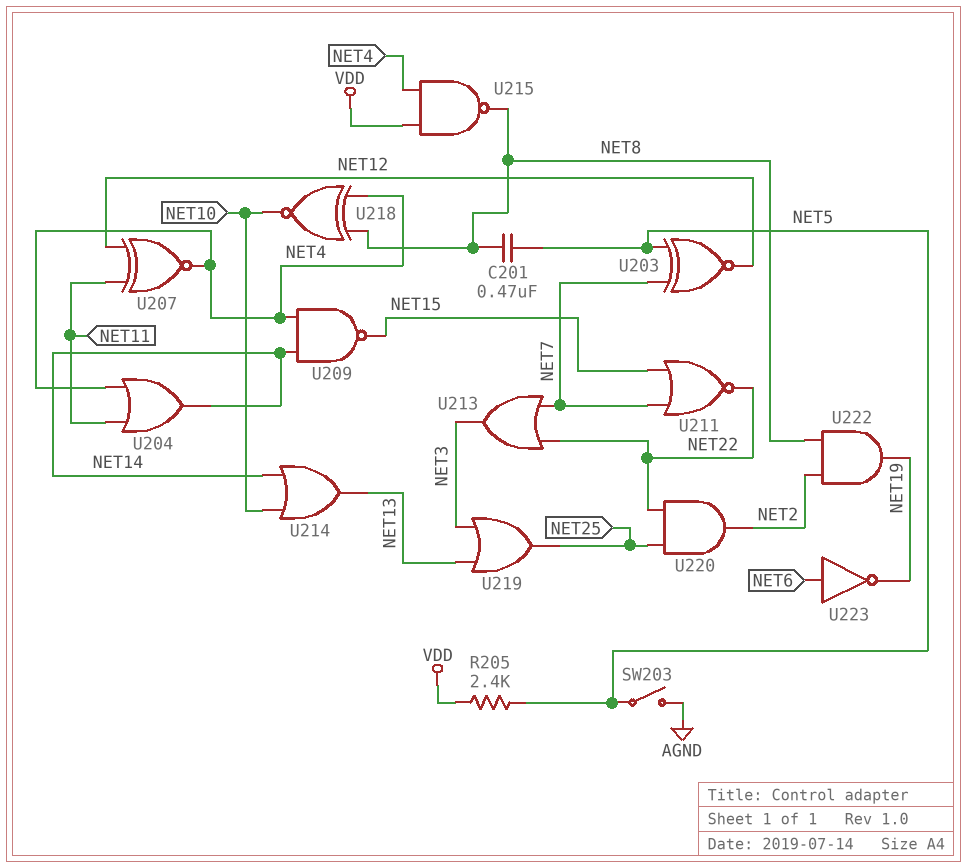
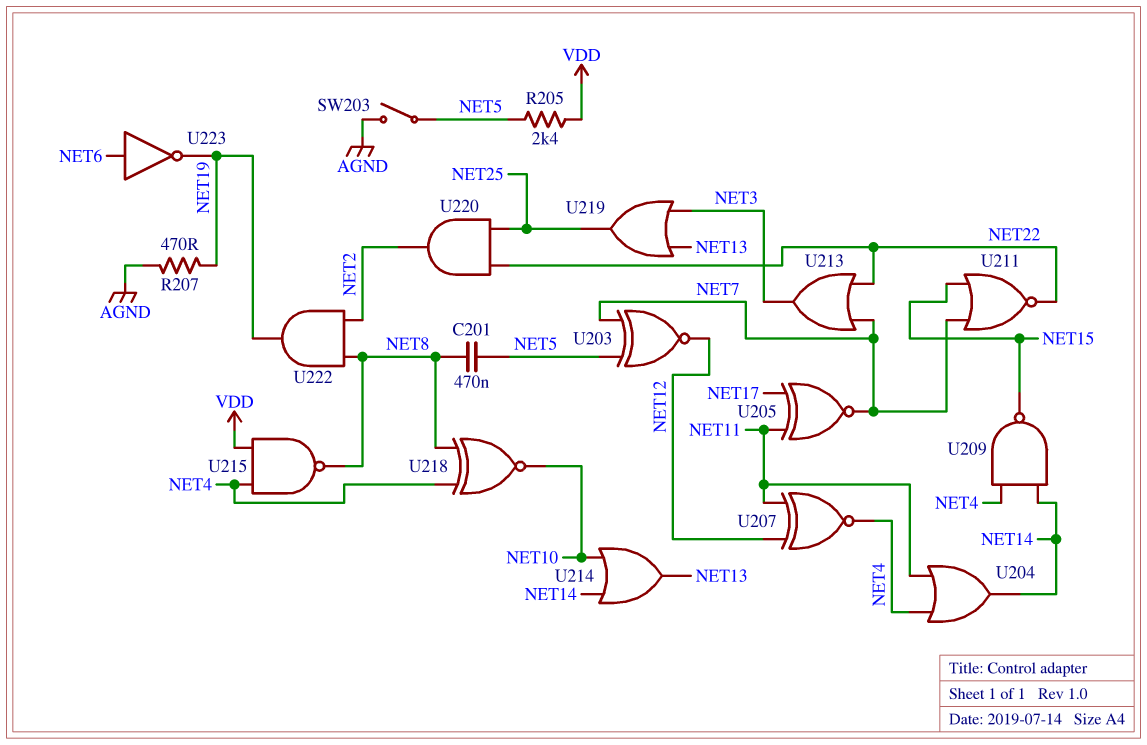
R207: none -> 470 (AGND, NET19)
U205: none -> XNOR (in NET11, in NET17, out NET7)

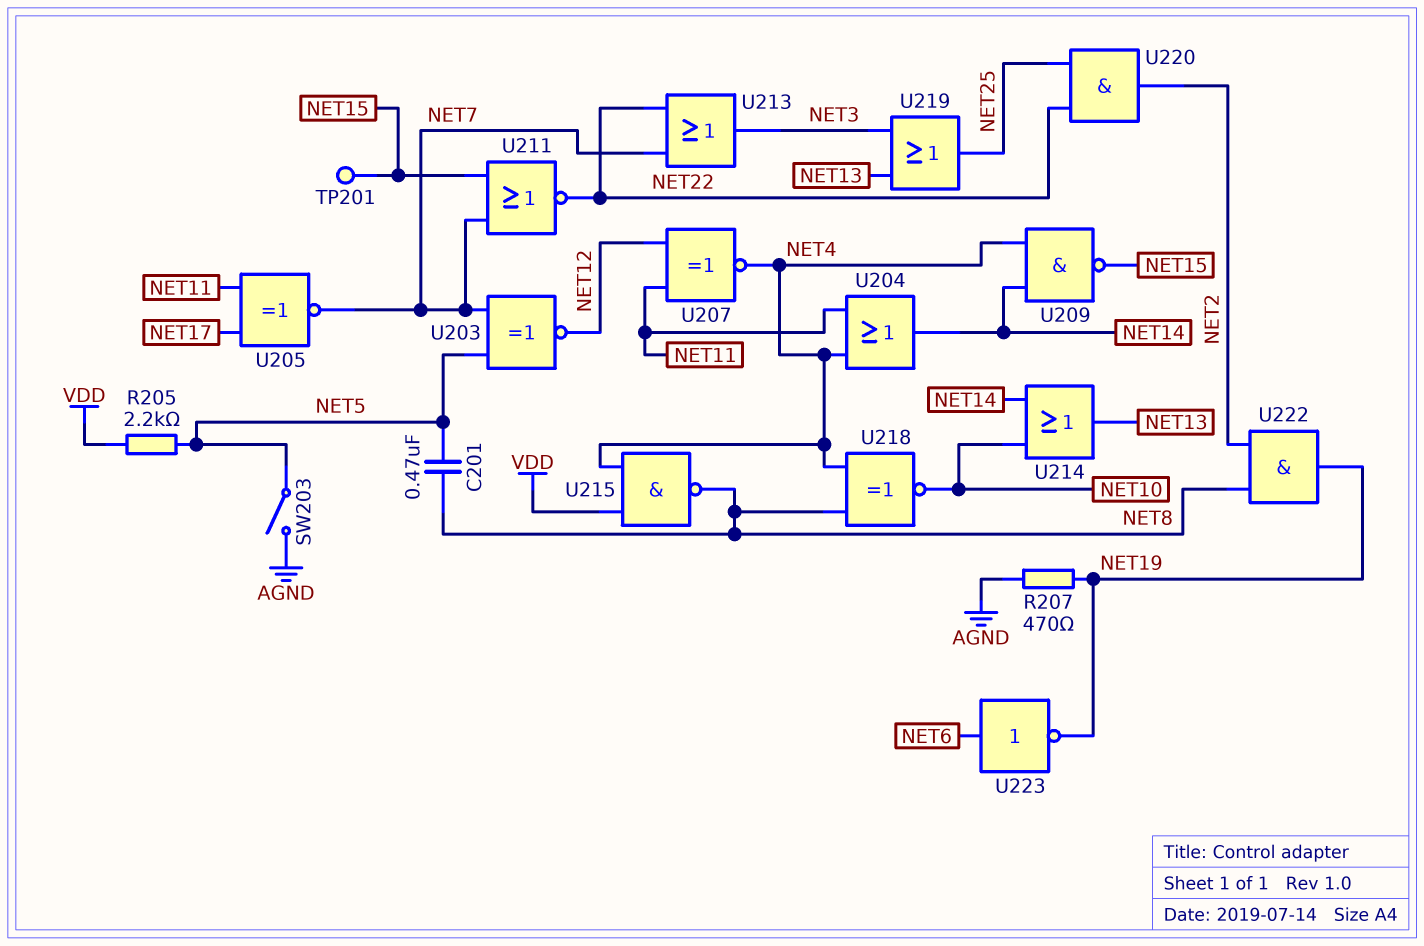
R205: 2.4k (NET5, VDD) -> 2.2k (NET5, VDD)
TP201: none -> test point (NET15)

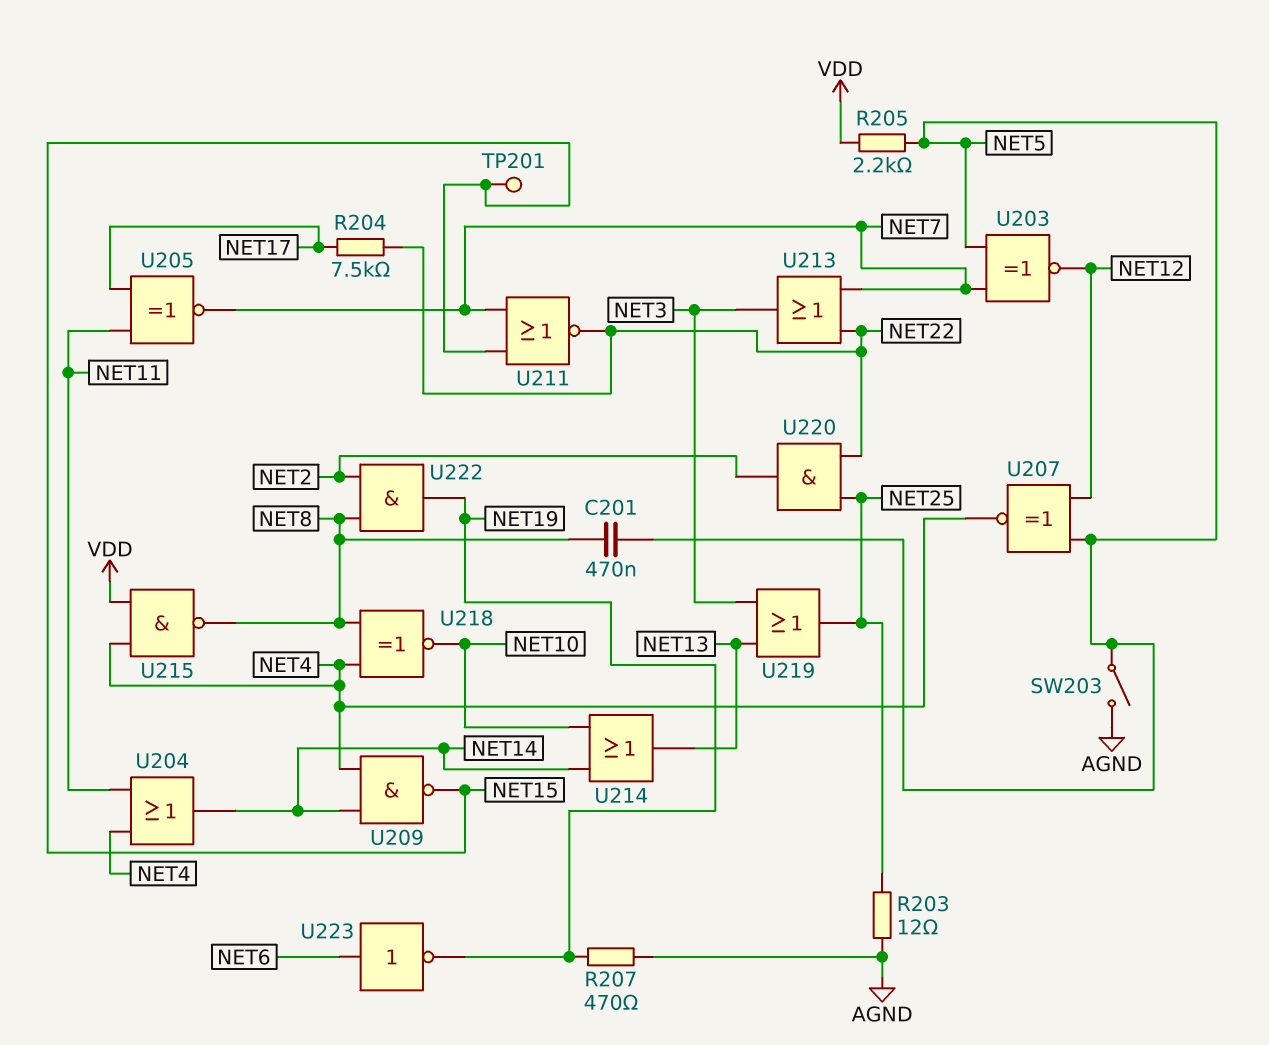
R203: none -> 12 (AGND, NET25)
R204: none -> 7.5k (NET17, NET22)
U207: XNOR (in NET11, in NET12, out NET4) -> XNOR (in NET5, in NET12, out NET4)

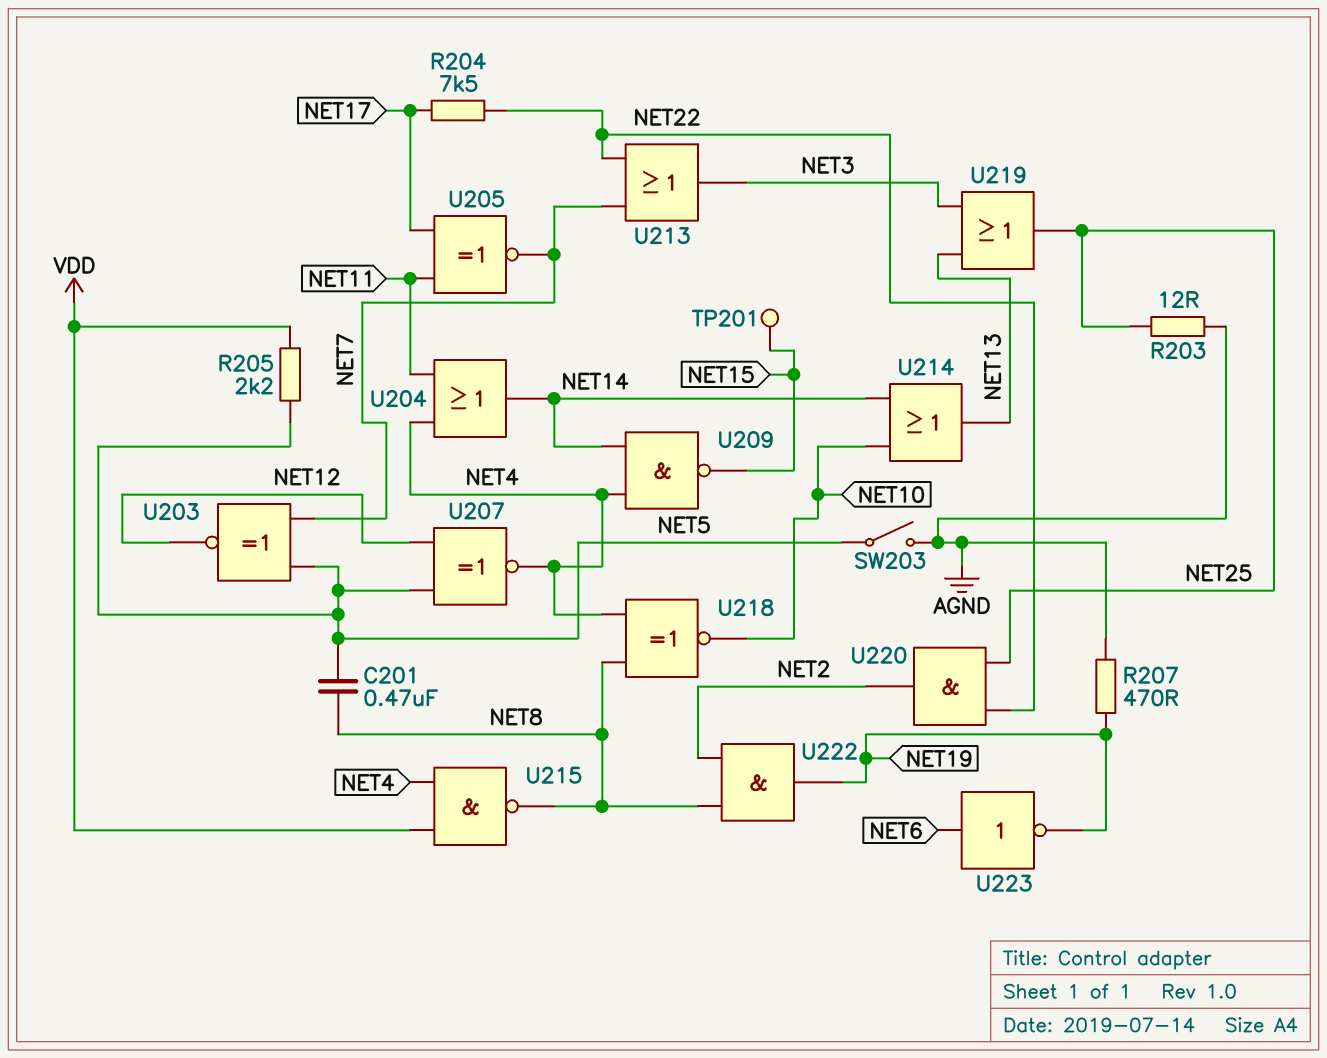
U211: NOR (in NET7, in NET15, out NET22) -> none

